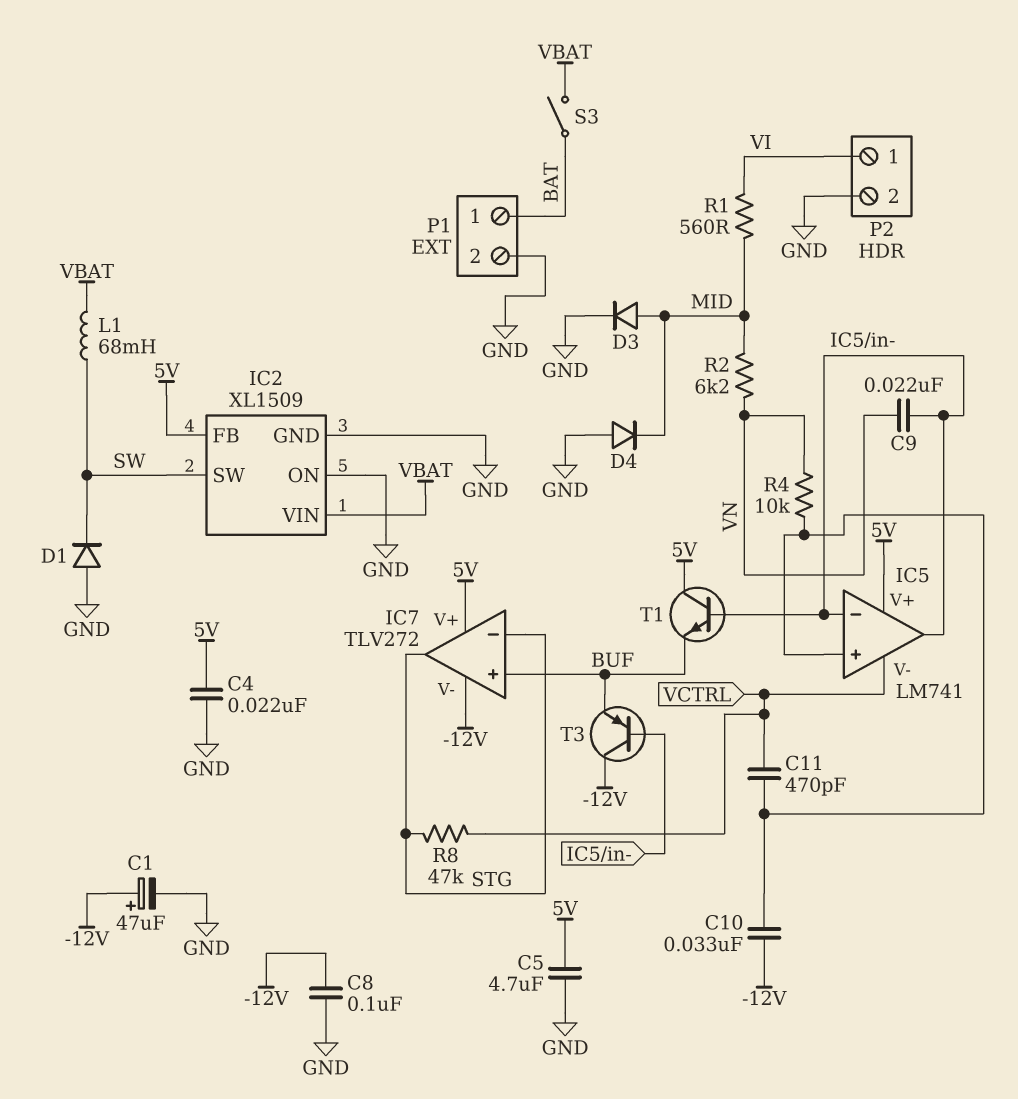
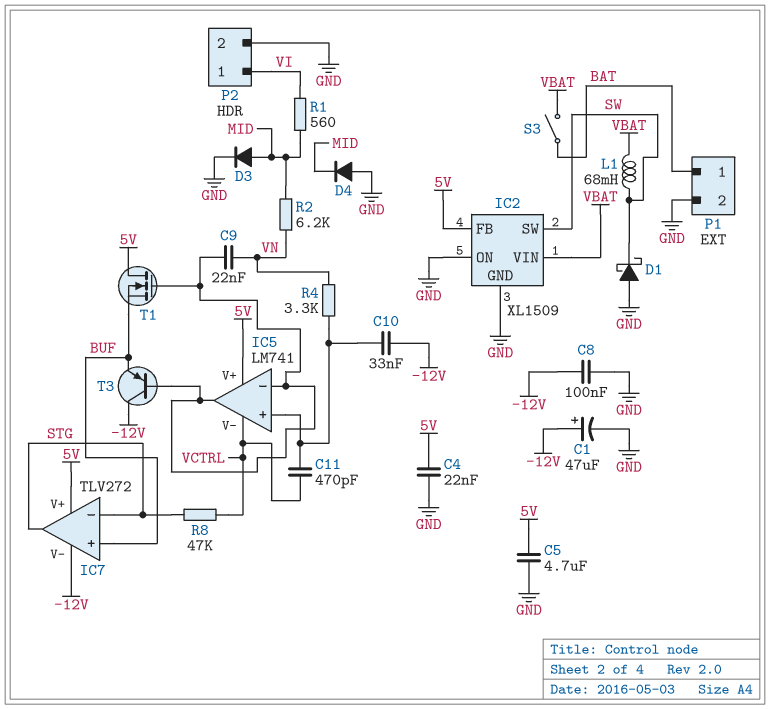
D1: diode (A GND, K SW) -> schottky (A GND, K SW)
R4: 10k (IC5/in+, VN) -> 3.3k (IC5/in+, VN)
T1: NPN (B IC5/in-, C 5V, E BUF) -> NMOS (G IC5/in-, D 5V, S BUF)

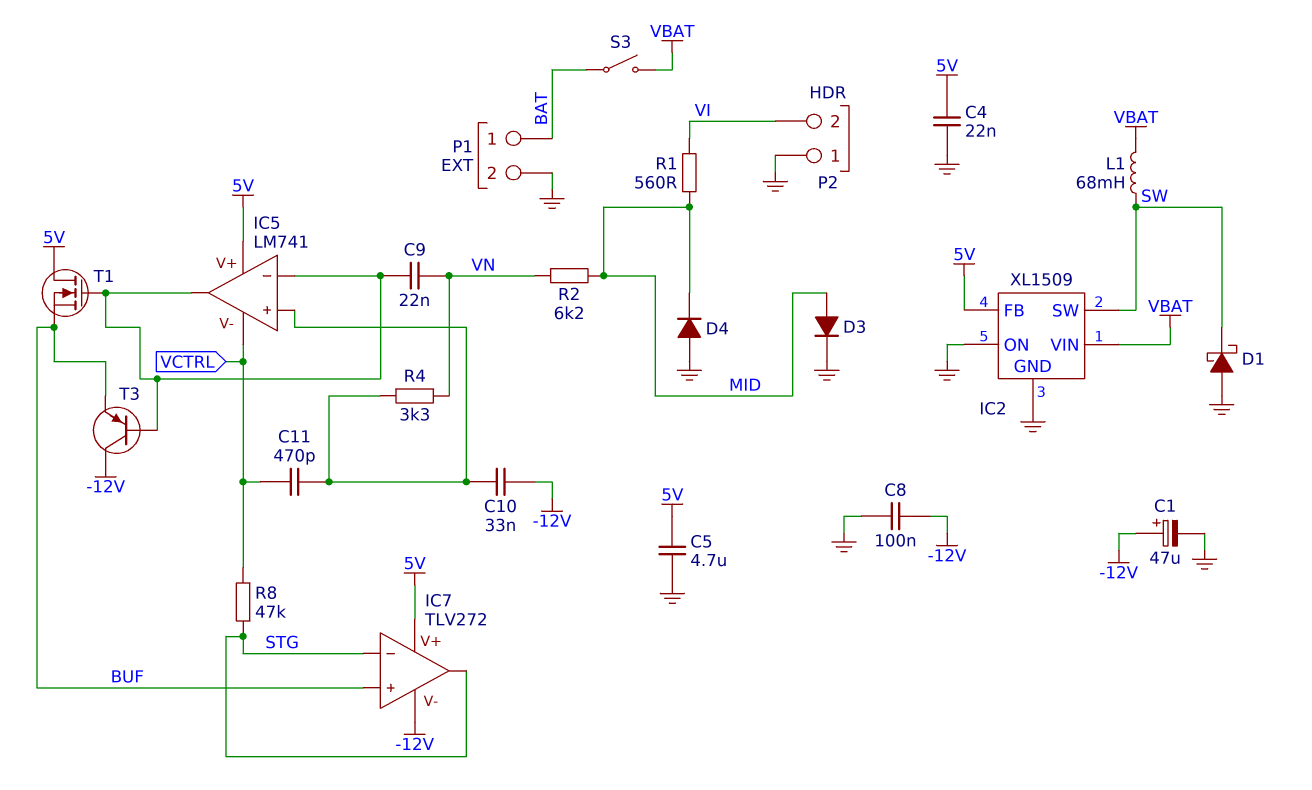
P2 pin 1: VI -> GND
P2 pin 2: GND -> VI

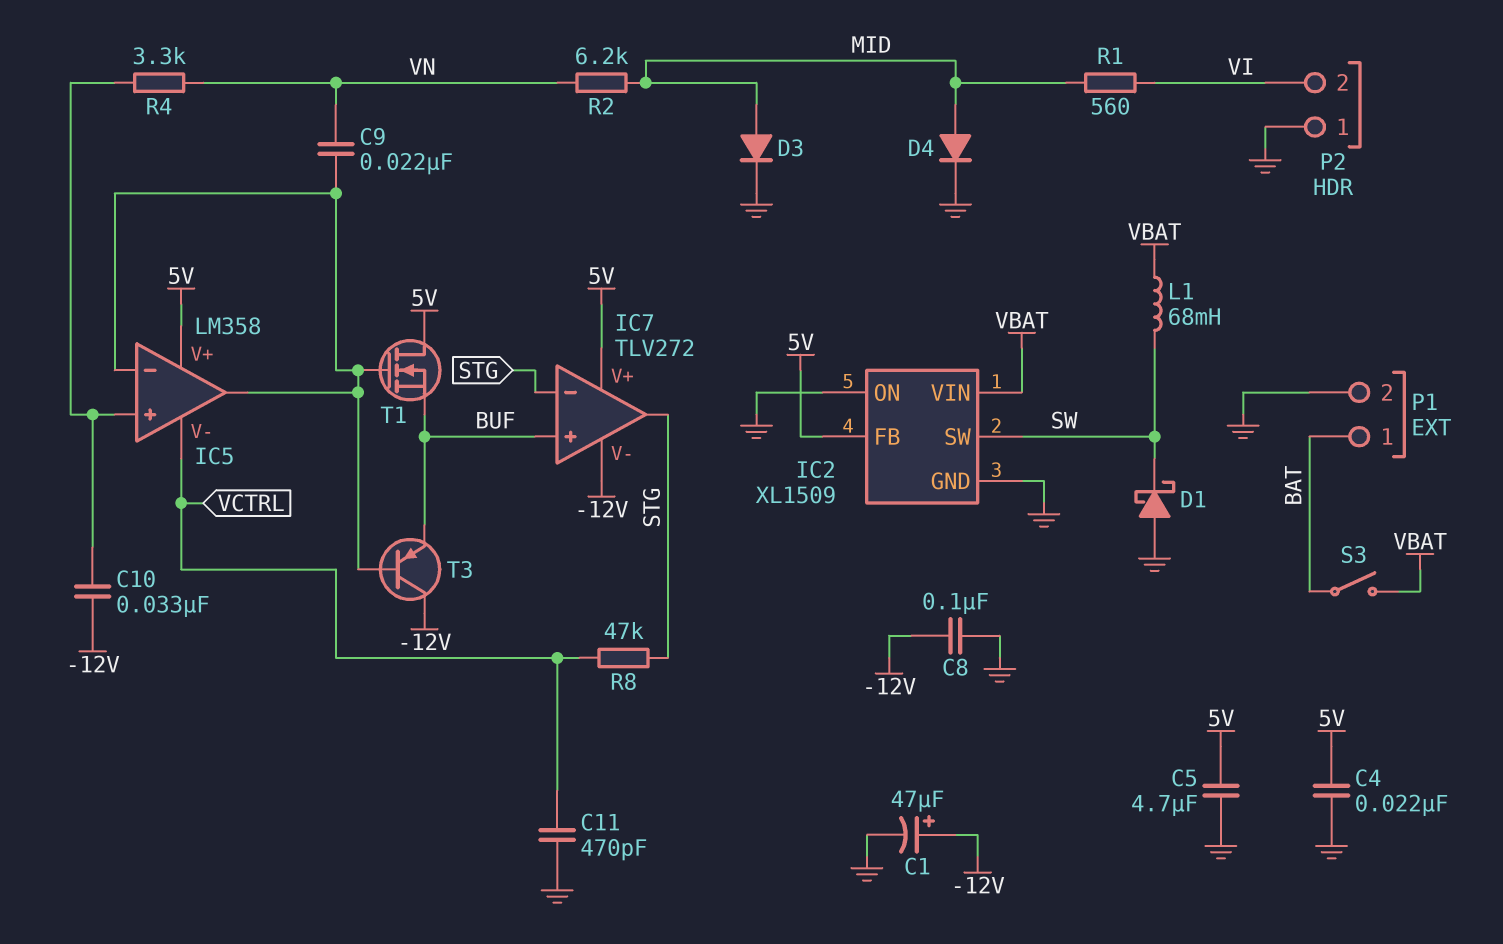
C11: 470pF (IC5/in+, VCTRL) -> 470pF (GND, VCTRL)
D4: diode (A GND, K MID) -> diode (A MID, K GND)
IC5: LM741 -> LM358

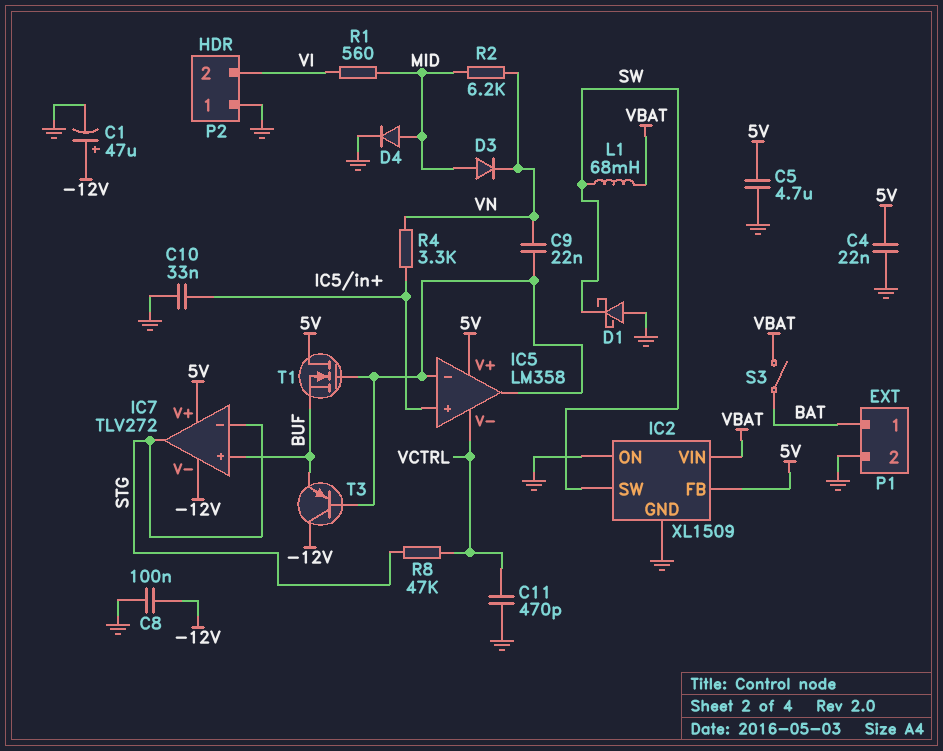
C10: 33nF (-12V, IC5/in+) -> 33nF (GND, IC5/in+)
D3: diode (A MID, K GND) -> diode (A MID, K VN)

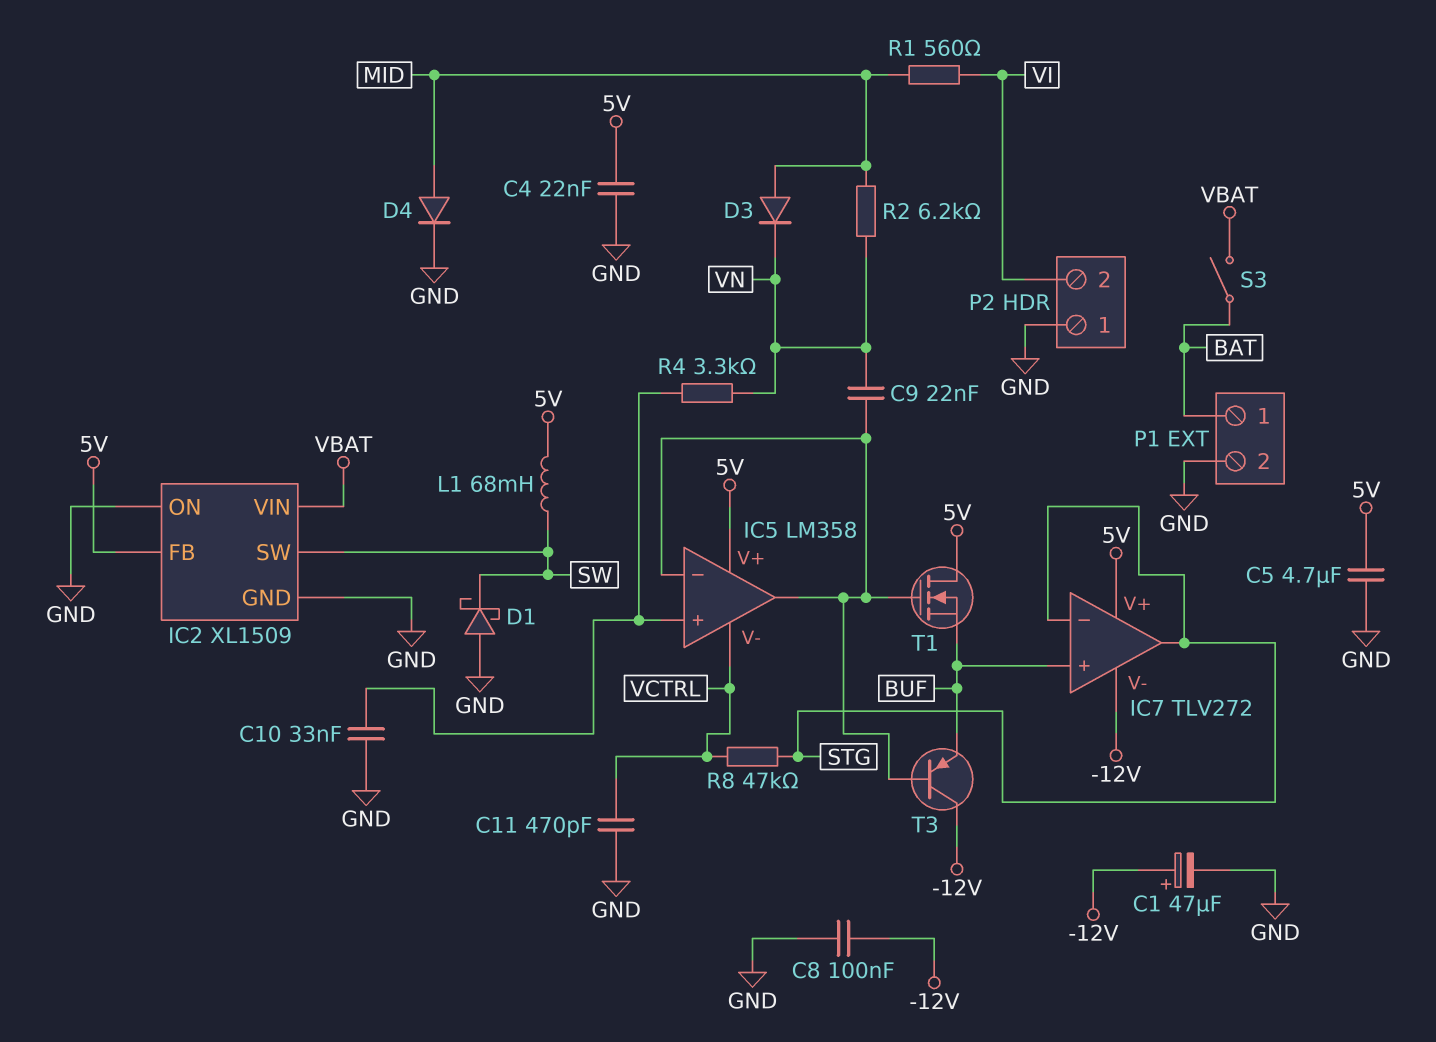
L1: 68mH (SW, VBAT) -> 68mH (5V, SW)

